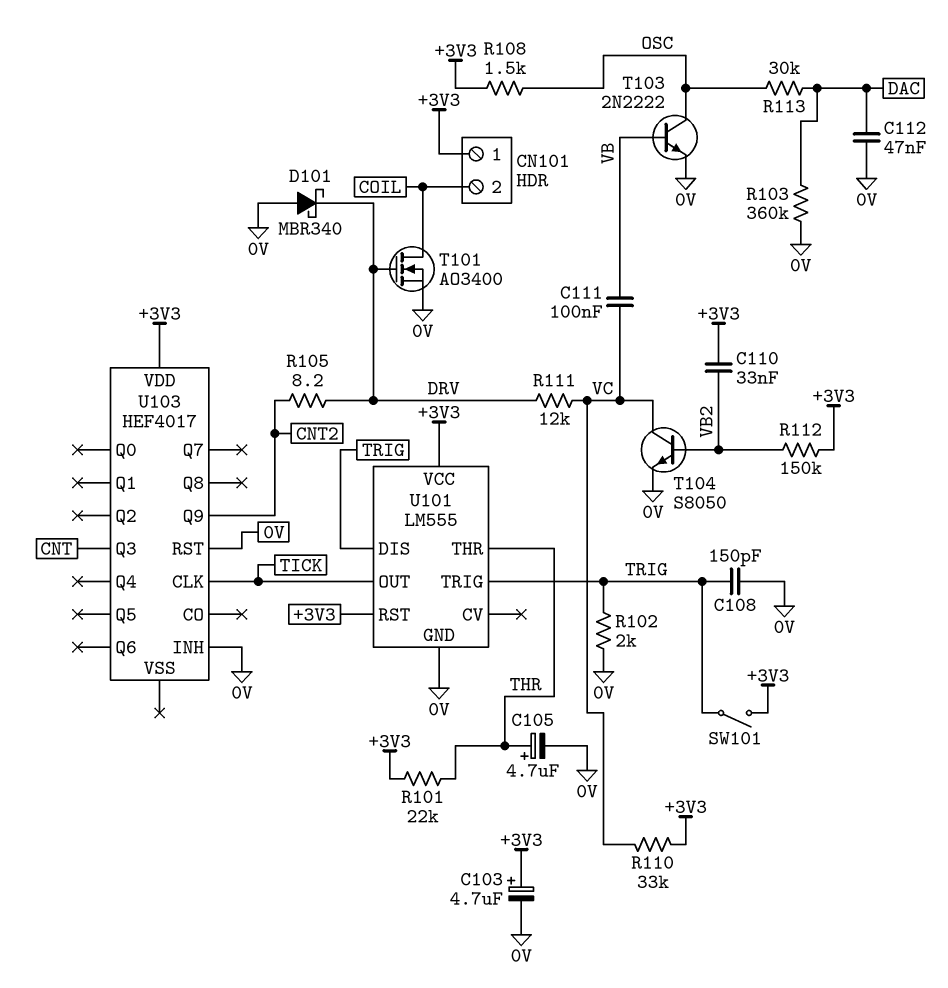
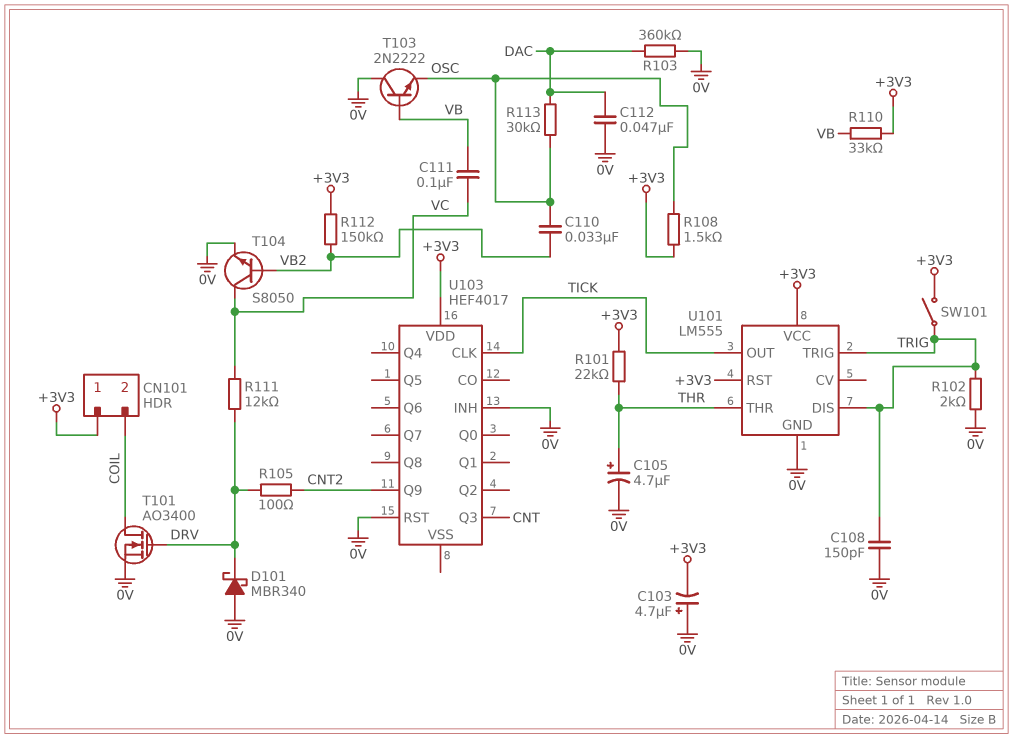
C103: 4.7uF (plus +3V3, minus 0V) -> 4.7uF (plus 0V, minus +3V3)
C110: 33nF (+3V3, VB2) -> 33nF (OSC, VB2)
R105: 8.2 (CNT2, DRV) -> 100 (CNT2, DRV)
R110: 33k (+3V3, VC) -> 33k (+3V3, VB)
T103: NPN 2N2222 (B VB, C OSC, E 0V) -> NPN 2N2222 (B VB, C 0V, E OSC)

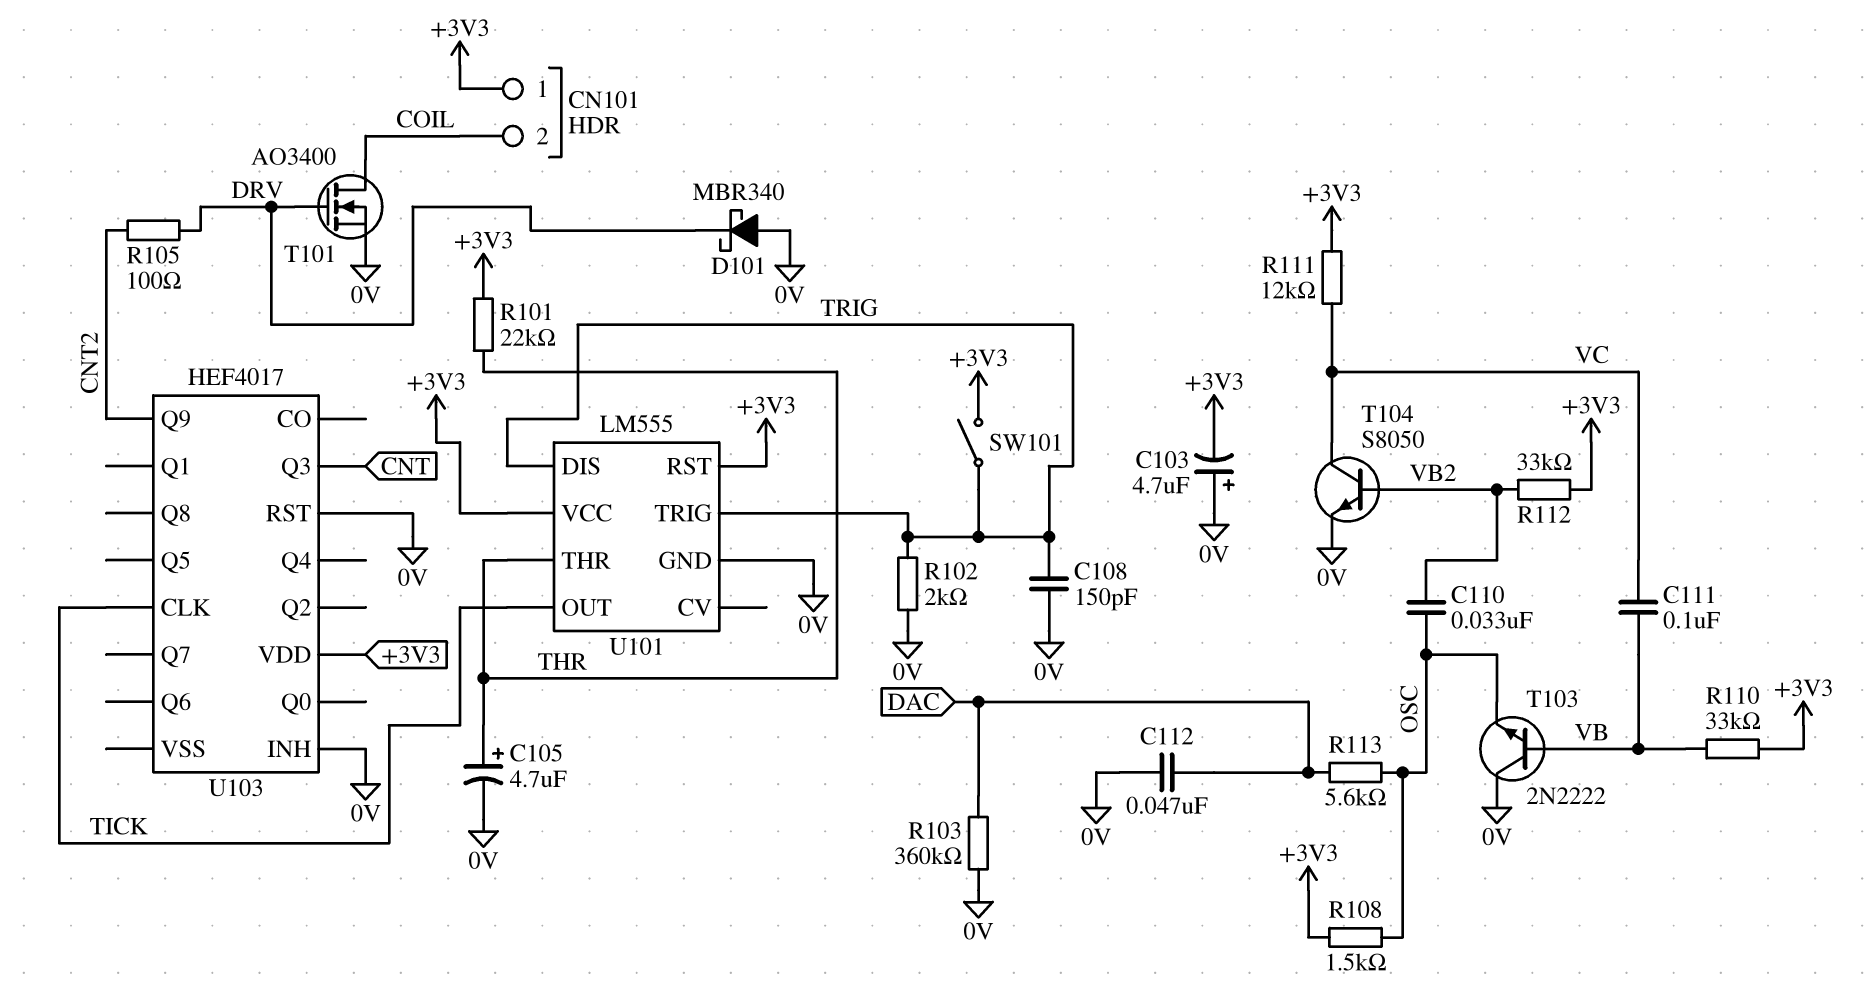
R111: 12k (DRV, VC) -> 12k (+3V3, VC)
R112: 150k (+3V3, VB2) -> 33k (+3V3, VB2)
R113: 30k (DAC, OSC) -> 5.6k (DAC, OSC)

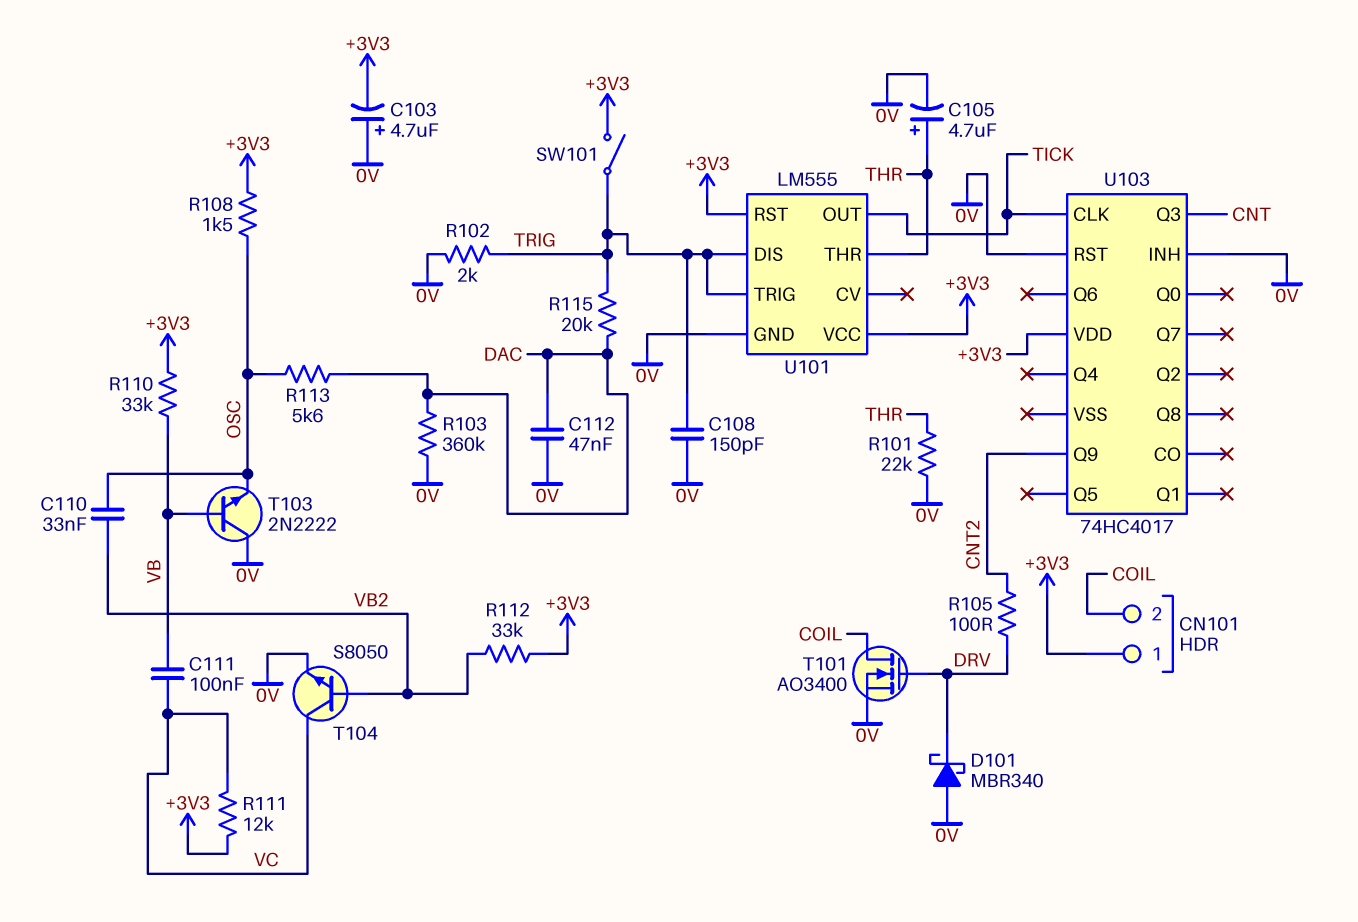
R101: 22k (+3V3, THR) -> 22k (0V, THR)
R115: none -> 20k (DAC, TRIG)
U103: HEF4017 -> 74HC4017

